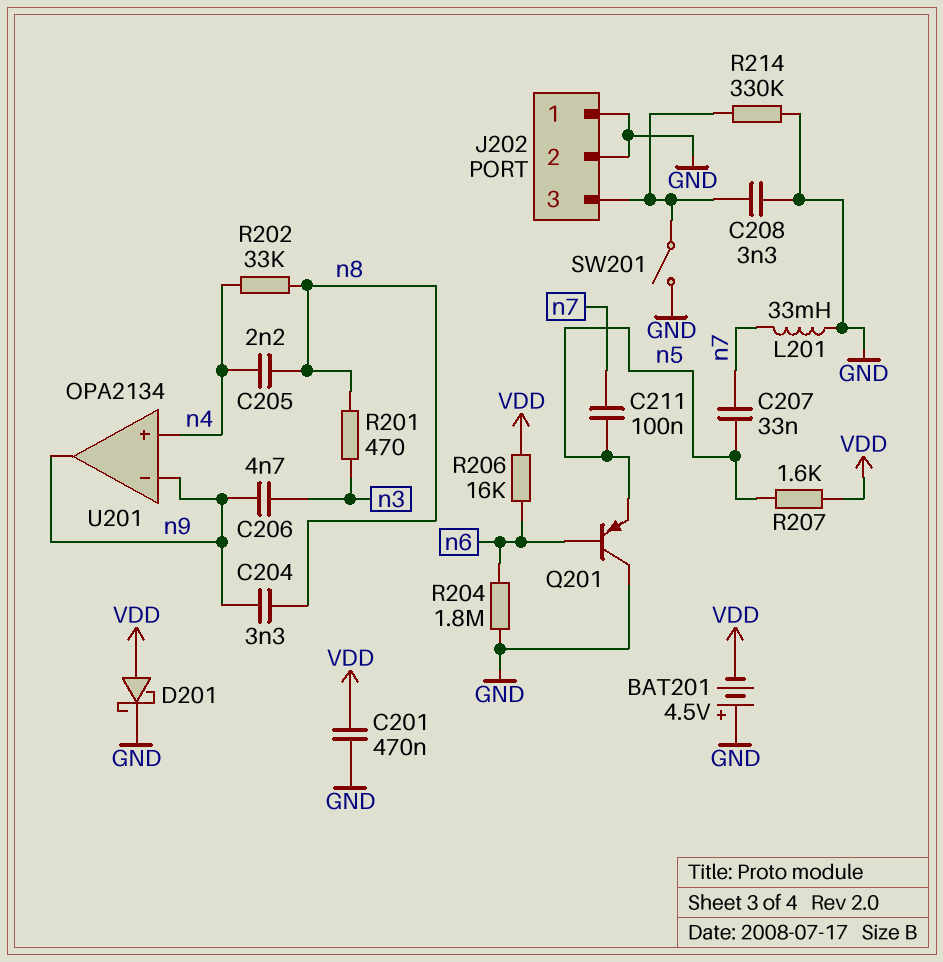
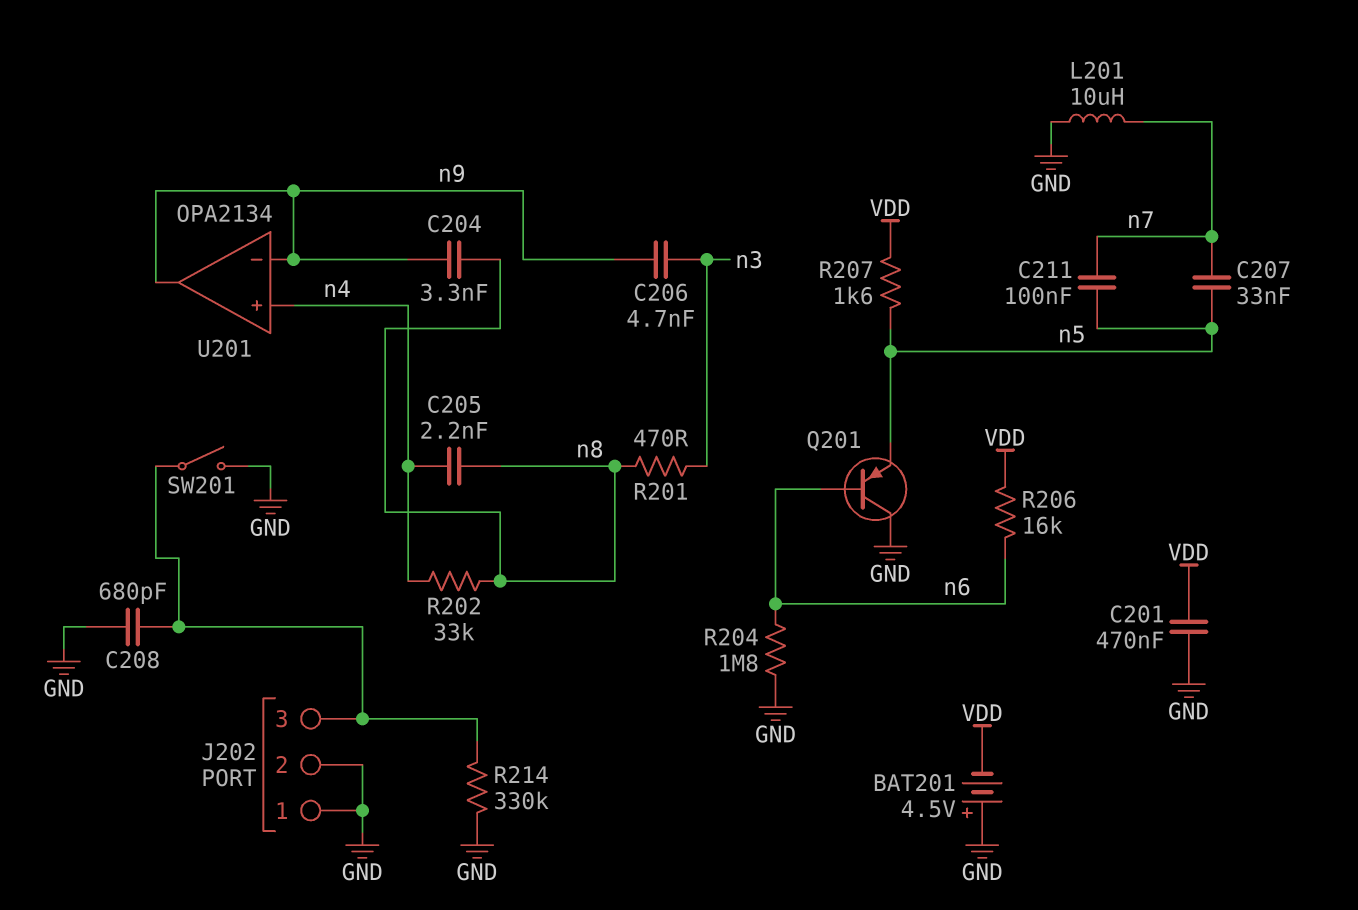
C208: 3.3nF (GND, J202/3) -> 680pF (GND, J202/3)
D201: schottky (A VDD, K GND) -> none
L201: 33mH (GND, n7) -> 10uH (GND, n7)

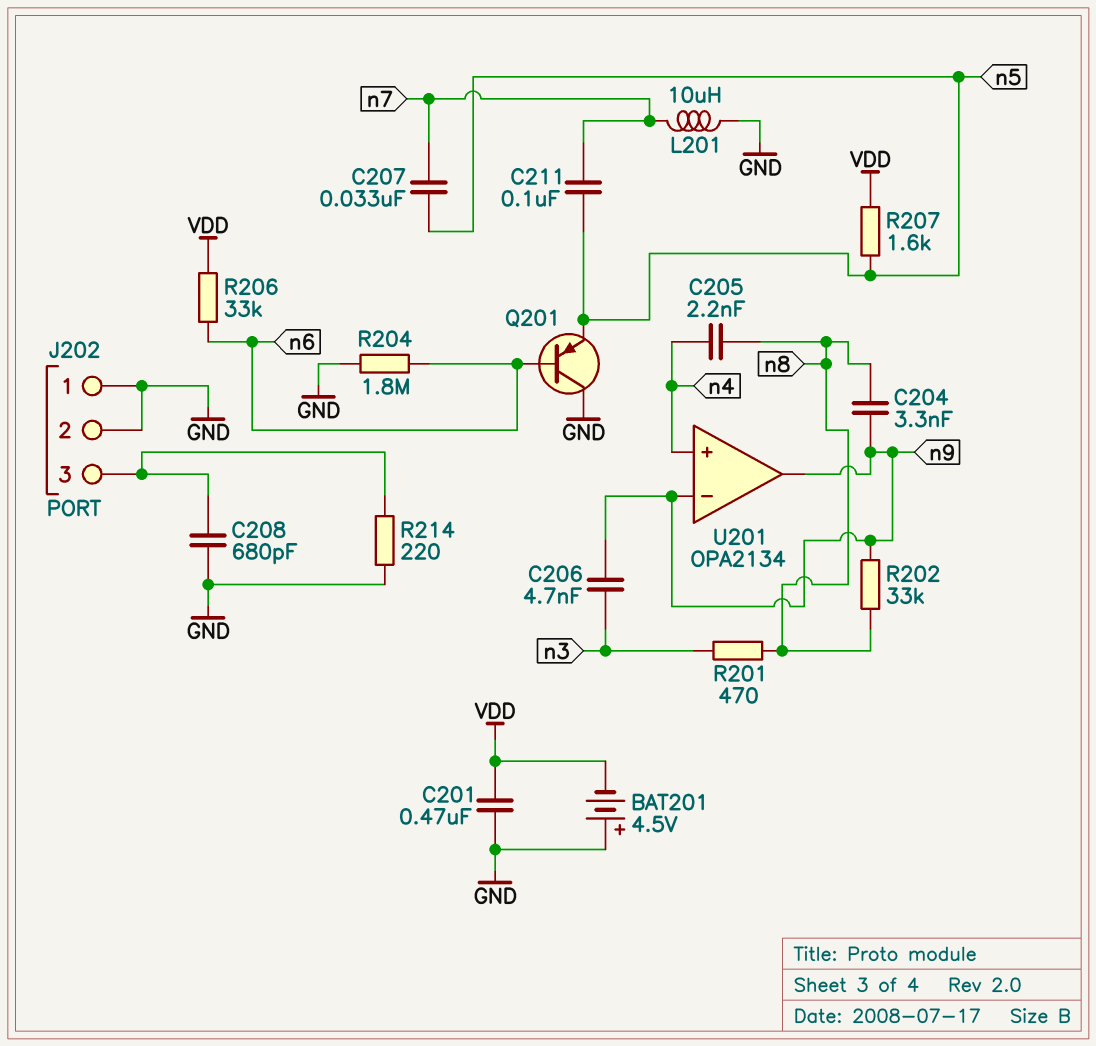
R202: 33k (n4, n8) -> 33k (n8, n9)
R206: 16k (VDD, n6) -> 33k (VDD, n6)
R214: 330k (GND, J202/3) -> 220 (GND, J202/3)
SW201: switch (GND, J202/3) -> none

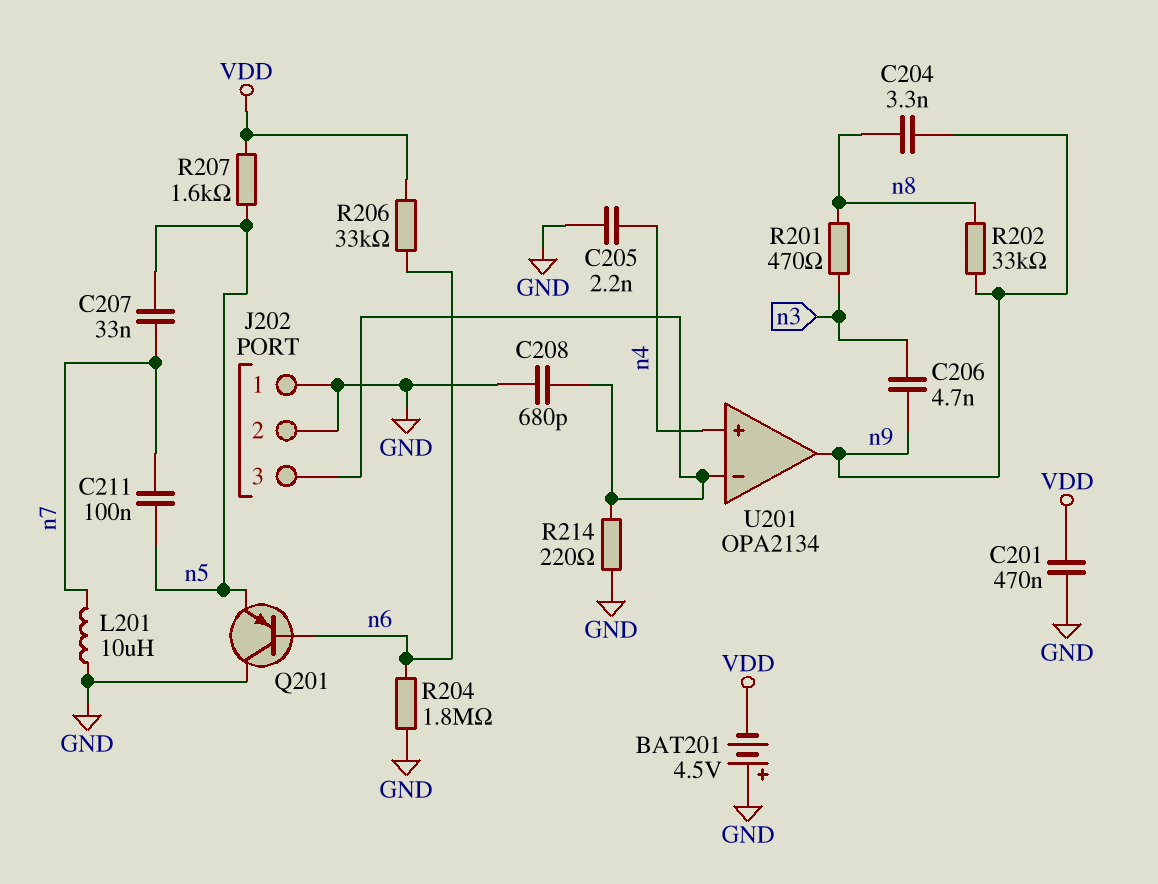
C205: 2.2nF (n4, n8) -> 2.2nF (GND, n4)
U201 pin in-: n9 -> J202/3

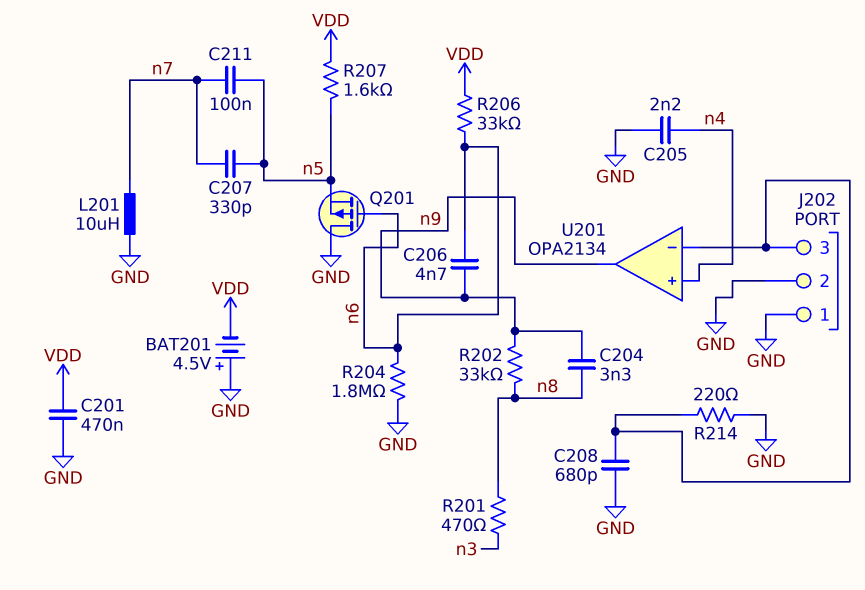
C206: 4.7nF (n3, n9) -> 4.7nF (n6, n9)
C207: 33nF (n5, n7) -> 330pF (n5, n7)
Q201: PNP (B n6, C GND, E n5) -> PMOS (G n6, D GND, S n5)

